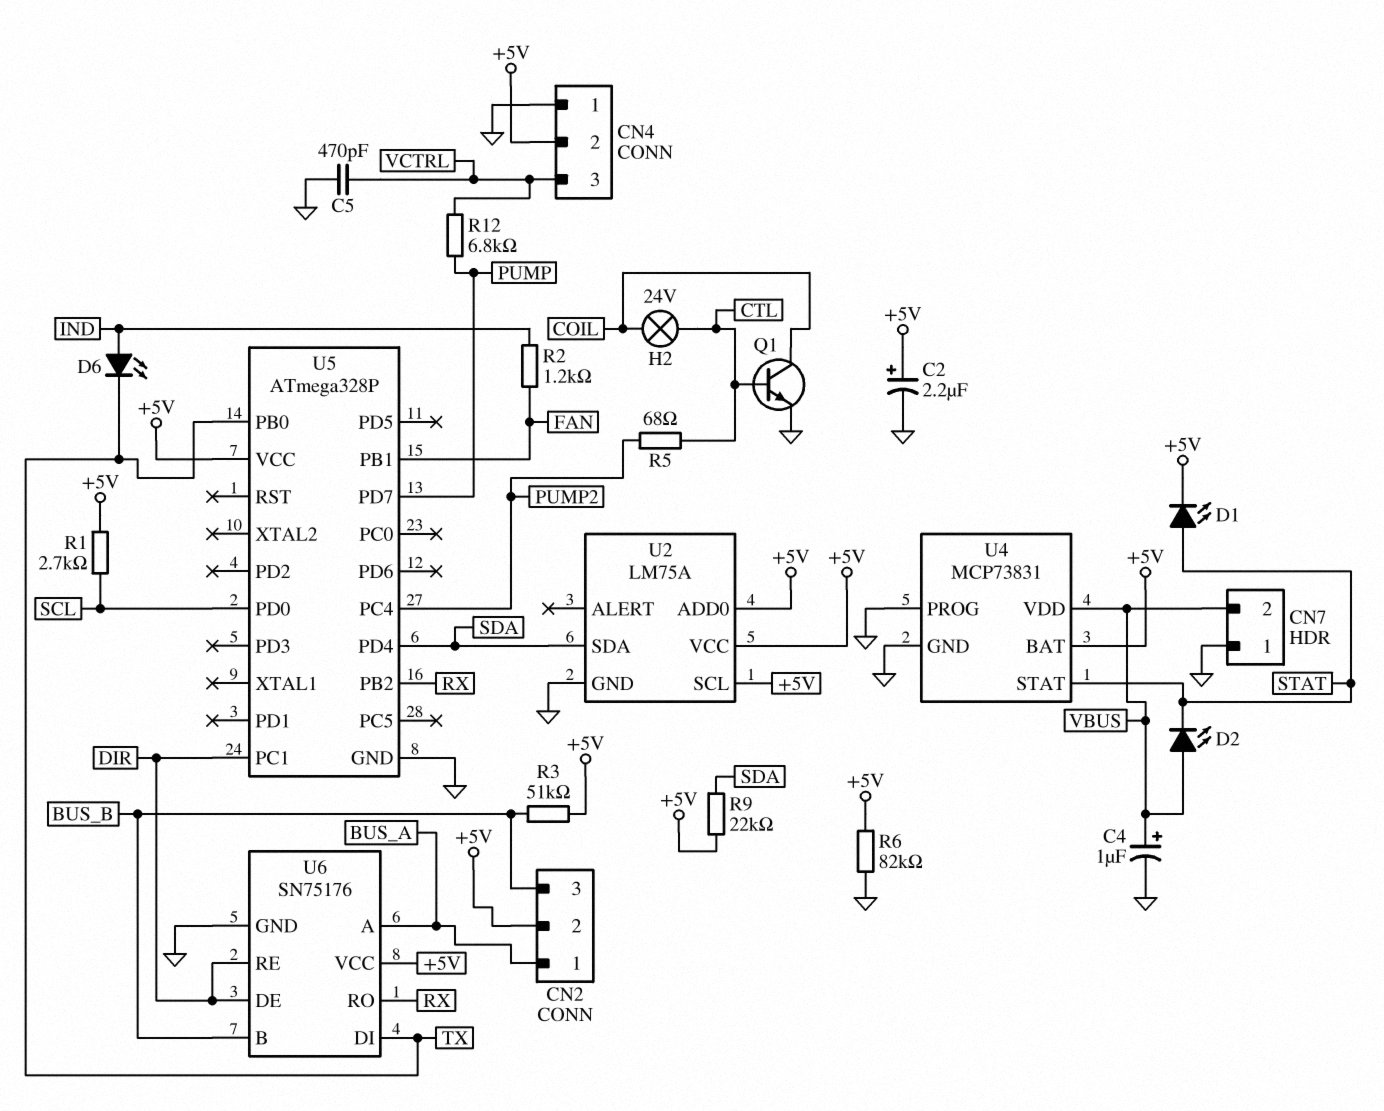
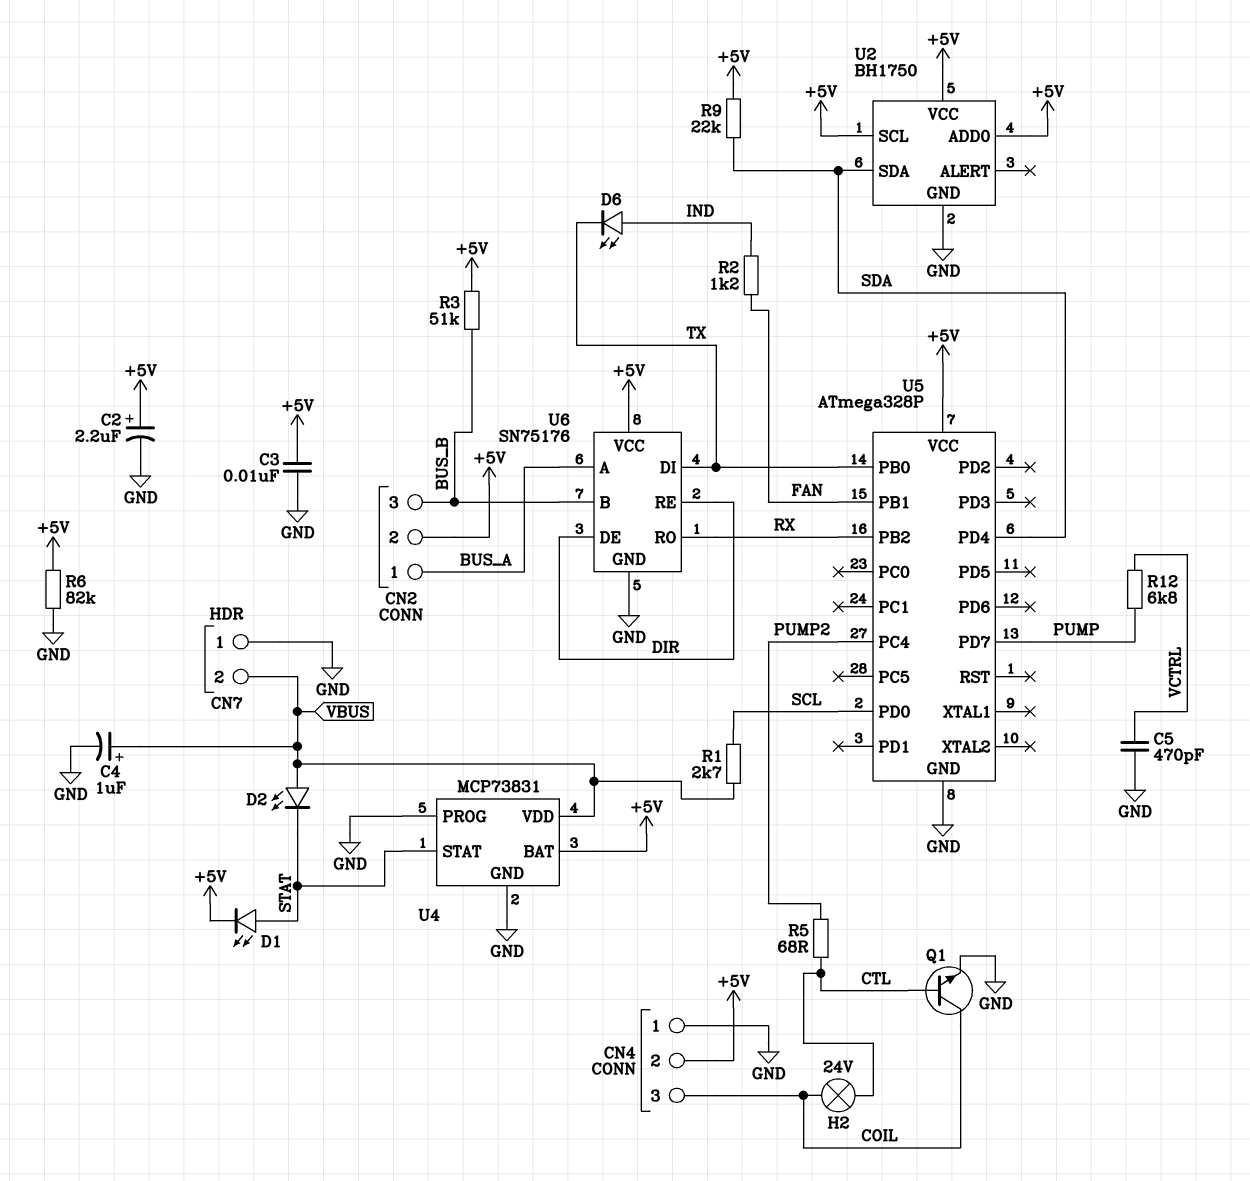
C3: none -> 10nF (+5V, GND)
CN4 pin 3: VCTRL -> COIL
R1: 2.7k (+5V, SCL) -> 2.7k (SCL, VBUS)
U2: LM75A -> BH1750
U5 pin PC1: DIR -> none

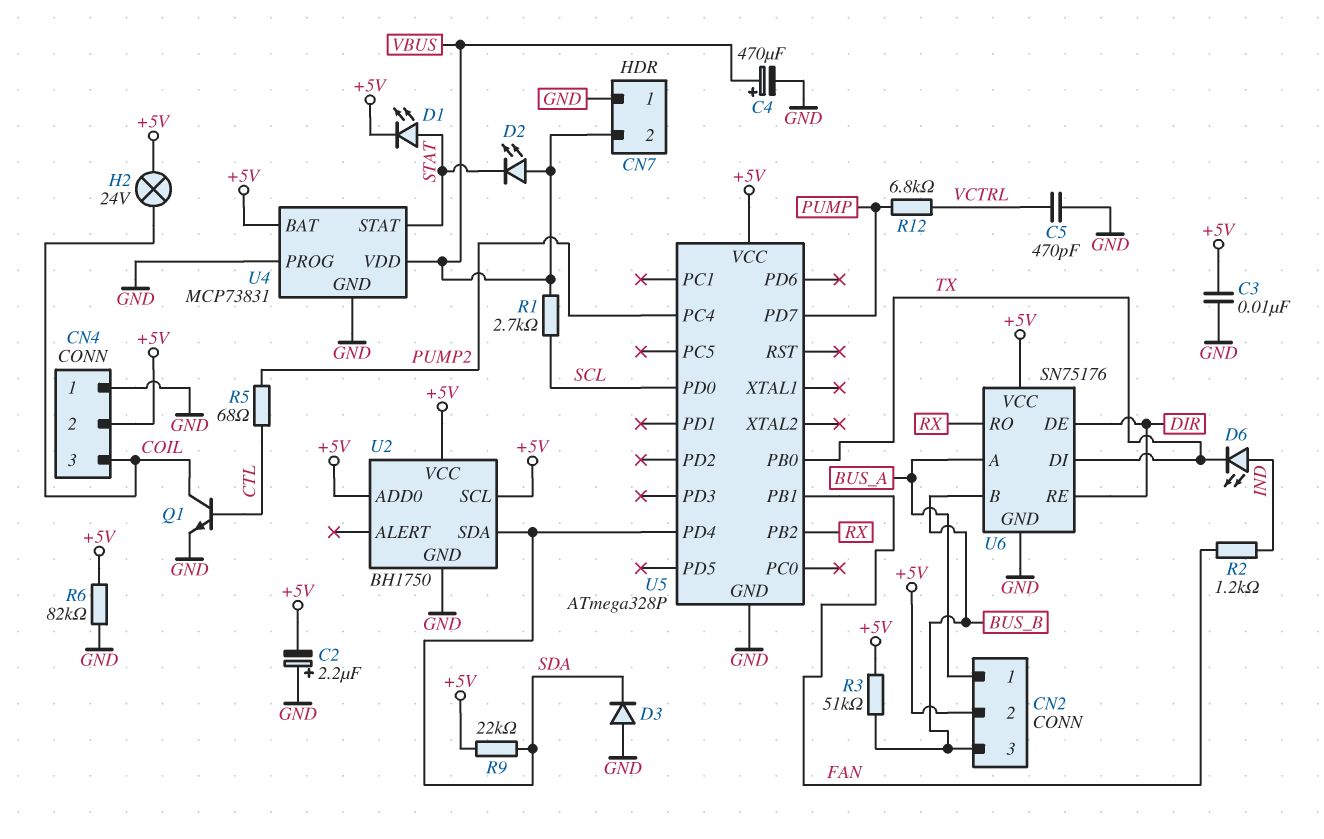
C2: 2.2uF (plus +5V, minus GND) -> 2.2uF (plus GND, minus +5V)
C4: 1uF (plus VBUS, minus GND) -> 470uF (plus VBUS, minus GND)
D3: none -> diode (A GND, K SDA)
H2: lamp 24V (COIL, CTL) -> lamp 24V (+5V, COIL)

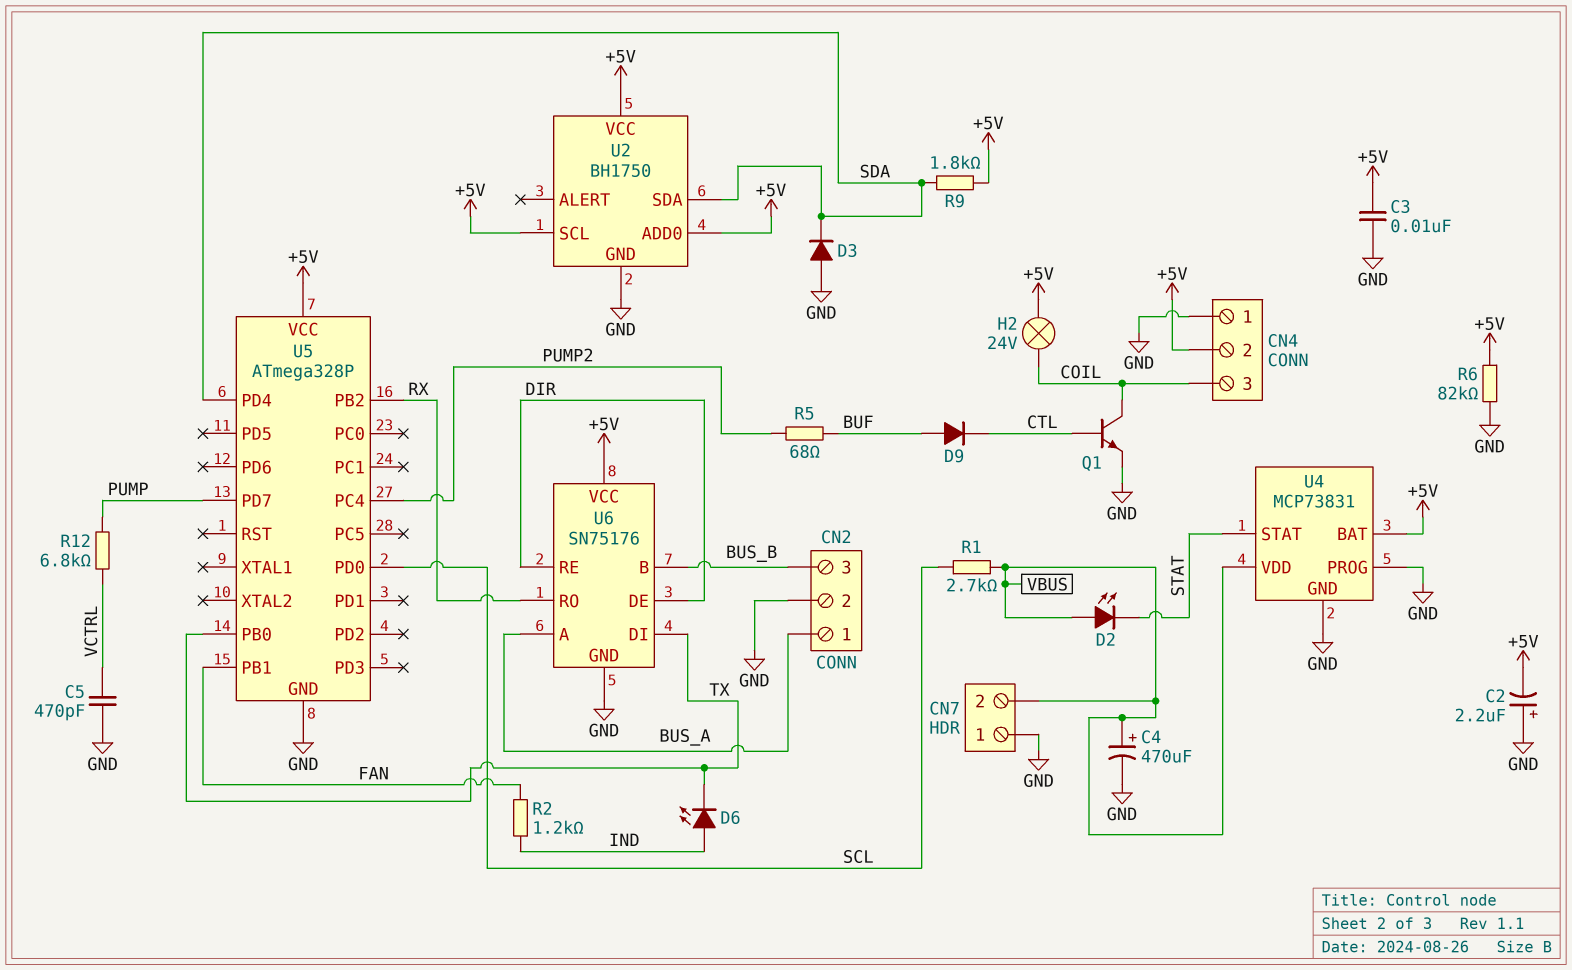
CN2 pin 2: +5V -> GND
D1: LED (A STAT, K +5V) -> none
D9: none -> diode (A BUF, K CTL)
R3: 51k (+5V, BUS_B) -> none
R5: 68 (CTL, PUMP2) -> 68 (BUF, PUMP2)
R9: 22k (+5V, SDA) -> 1.8k (+5V, SDA)

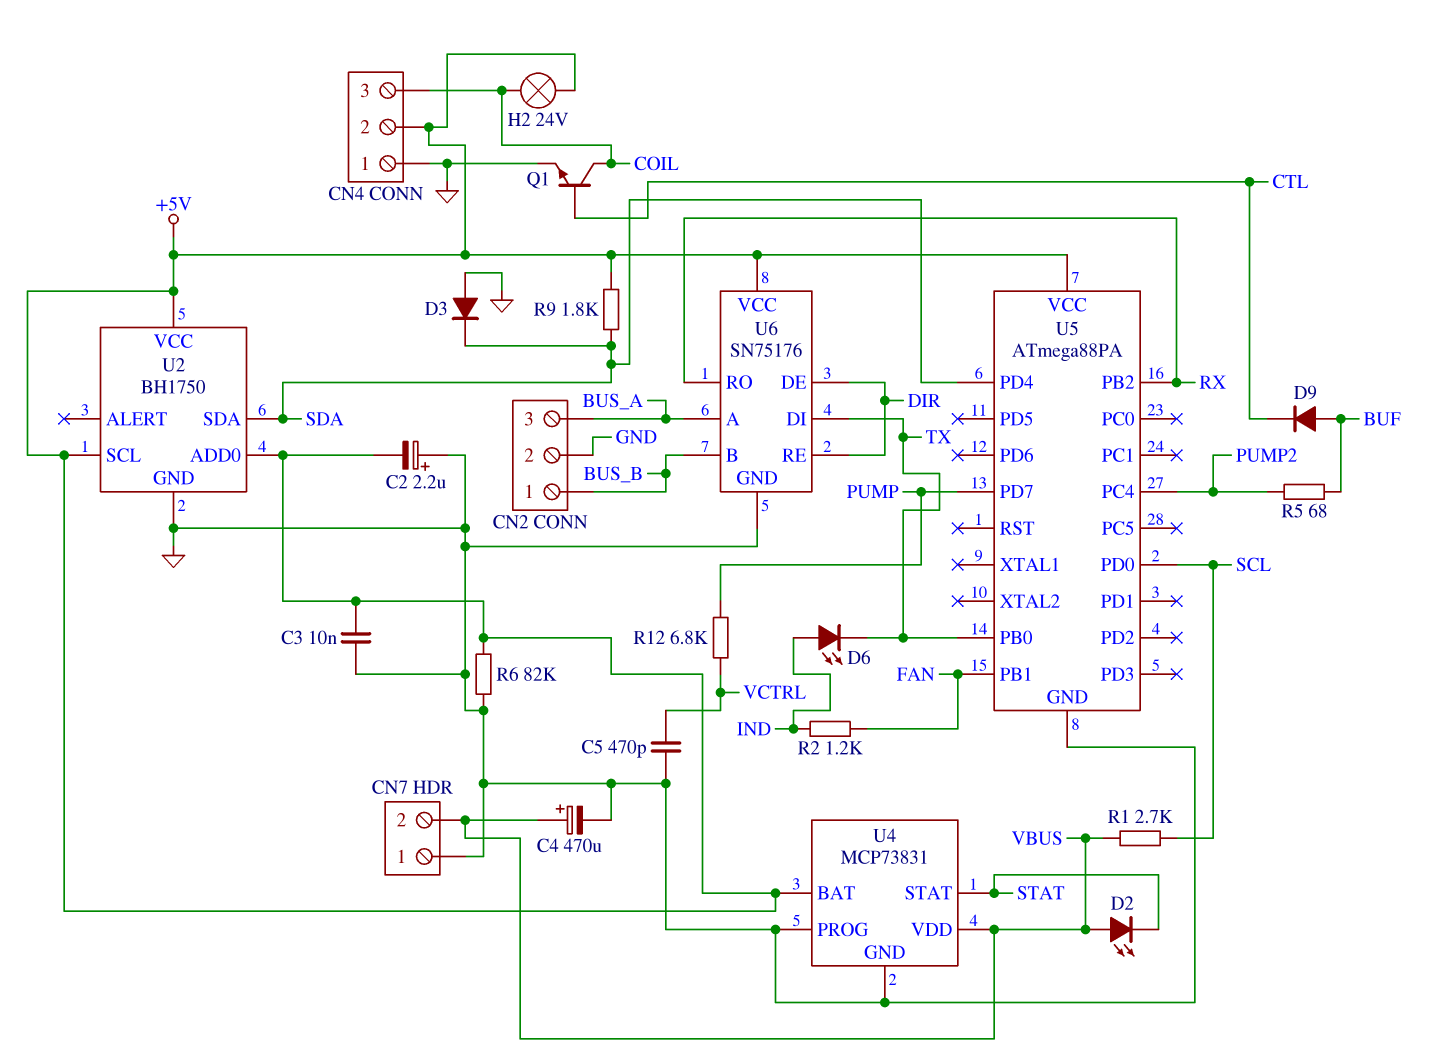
CN2 pin 1: BUS_A -> BUS_B
CN2 pin 3: BUS_B -> BUS_A
U5: ATmega328P -> ATmega88PA

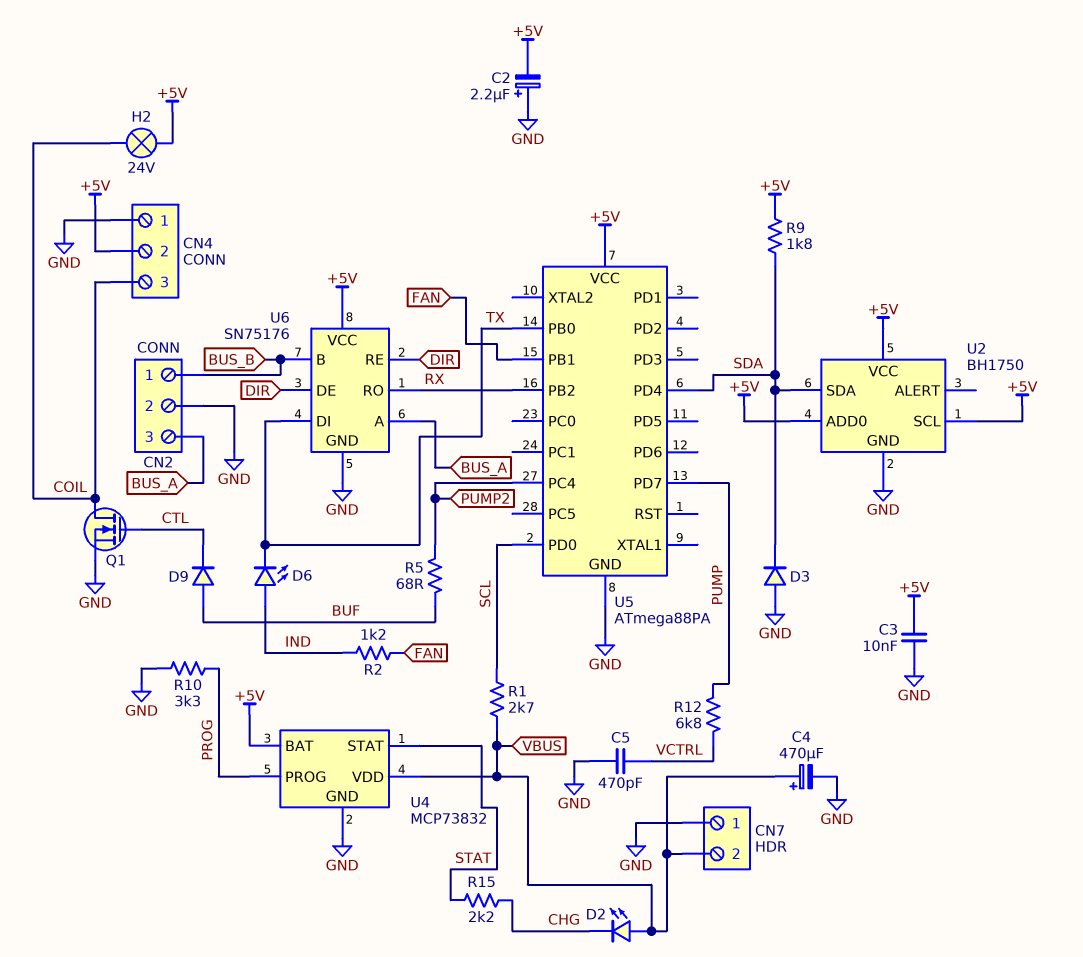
D2: LED (A VBUS, K STAT) -> LED (A VBUS, K CHG)
Q1: NPN (B CTL, C COIL, E GND) -> NMOS (G CTL, D COIL, S GND)
R6: 82k (+5V, GND) -> none
R10: none -> 3.3k (GND, PROG)
R15: none -> 2.2k (CHG, STAT)
U4: MCP73831 -> MCP73832
U4 pin PROG: GND -> PROG

